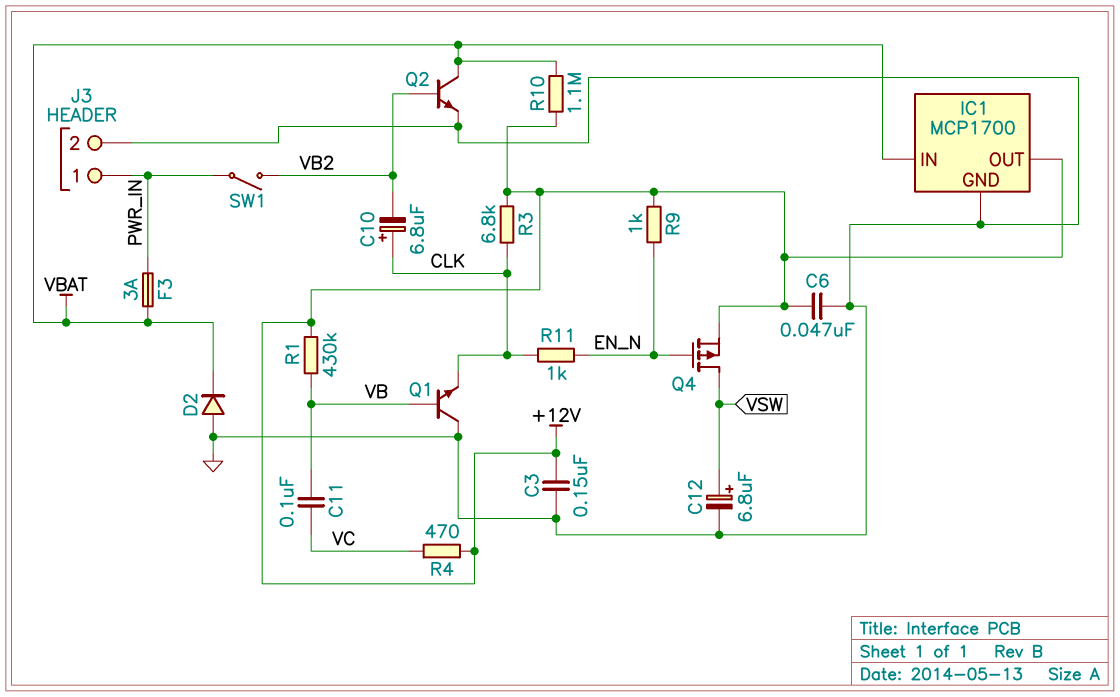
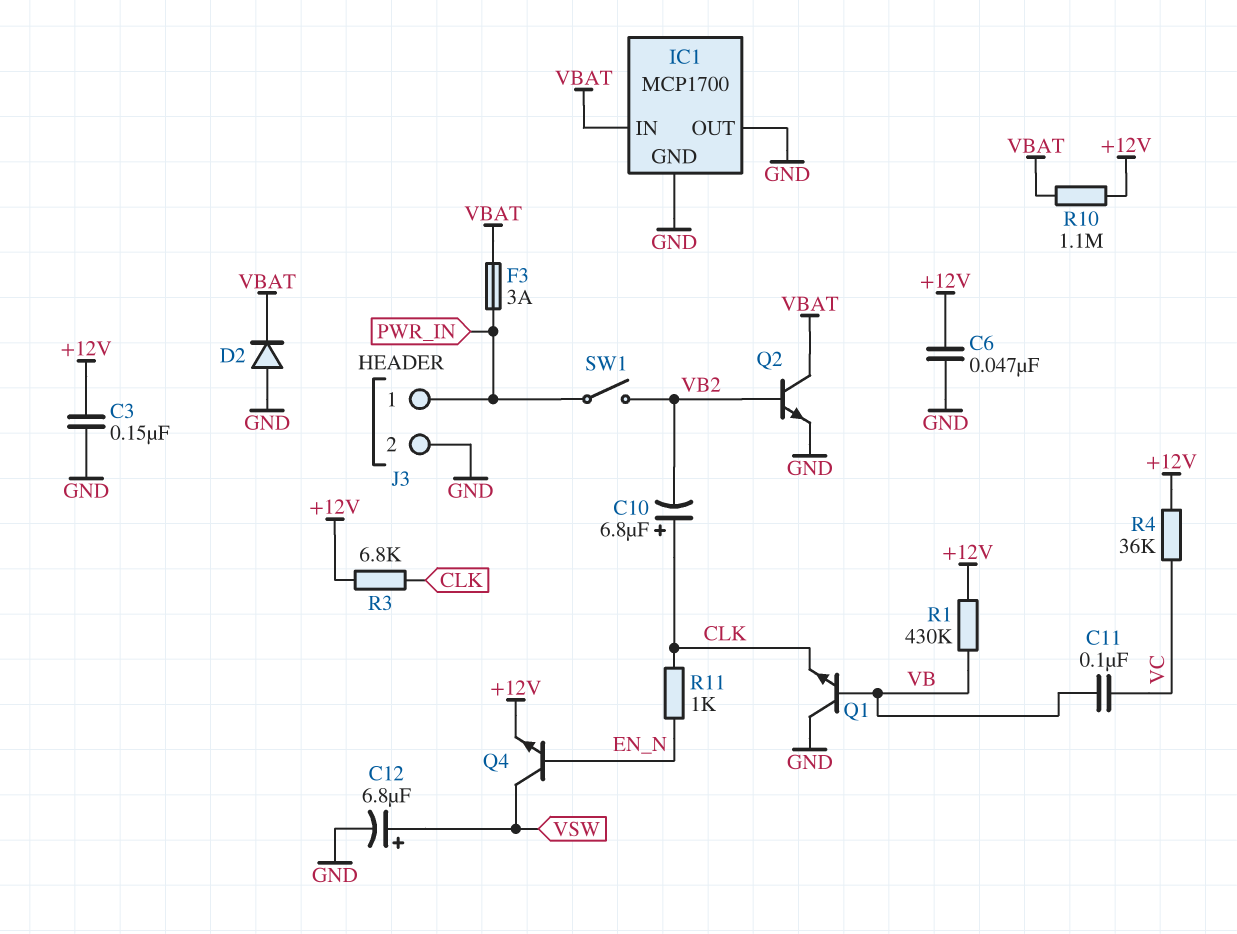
IC1 pin OUT: +12V -> GND
Q4: PMOS (G EN_N, D VSW, S +12V) -> NPN (B EN_N, C VSW, E +12V)
R4: 470 (+12V, VC) -> 36k (+12V, VC)
R9: 1k (+12V, EN_N) -> none

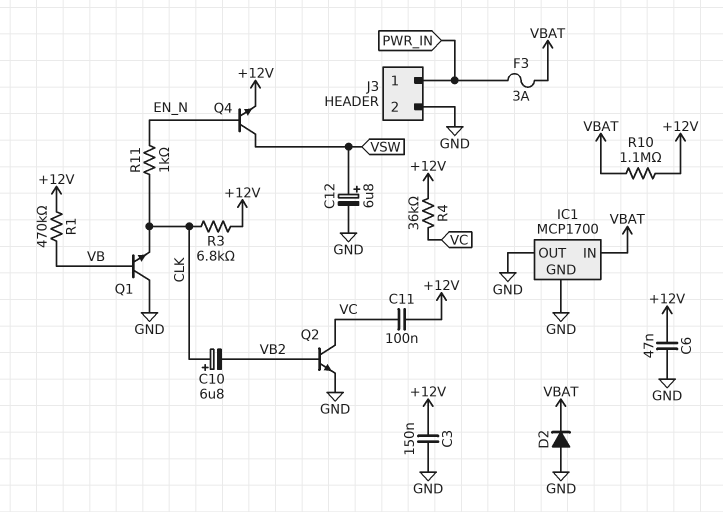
C11: 100nF (VB, VC) -> 100nF (+12V, VC)
Q2: NPN (B VB2, C VBAT, E GND) -> NPN (B VB2, C VC, E GND)
R1: 430k (+12V, VB) -> 470k (+12V, VB)
SW1: switch (PWR_IN, VB2) -> none

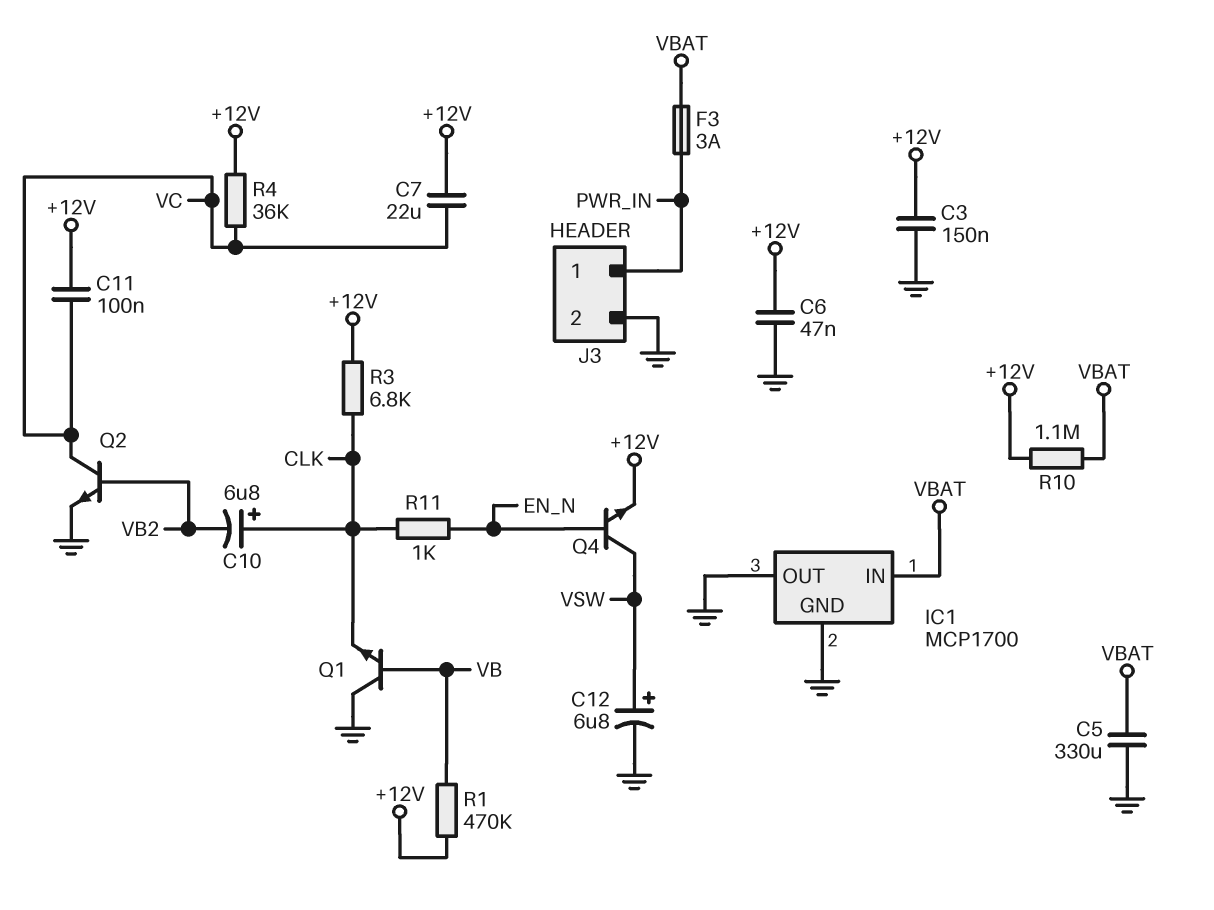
C5: none -> 330uF (GND, VBAT)
C7: none -> 22uF (+12V, VC)
D2: diode (A GND, K VBAT) -> none

